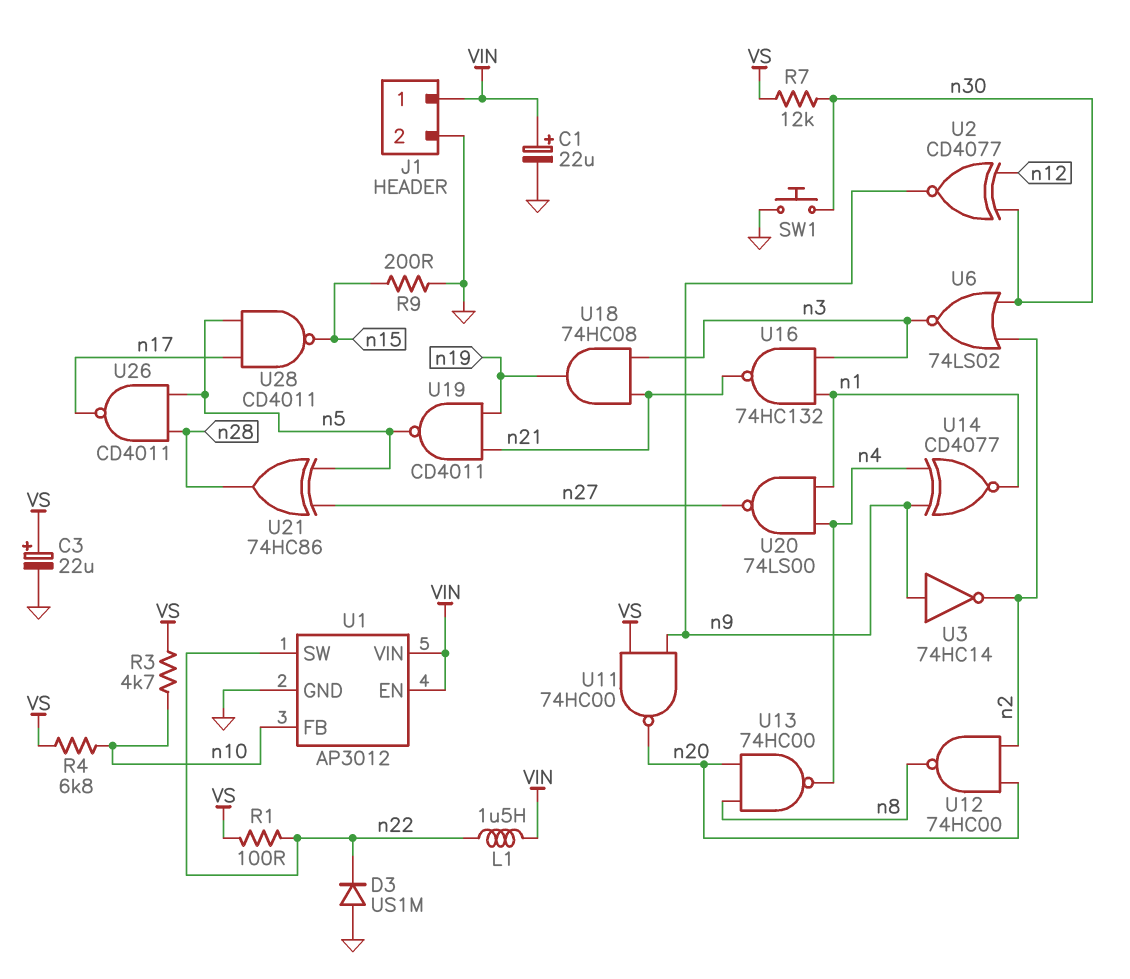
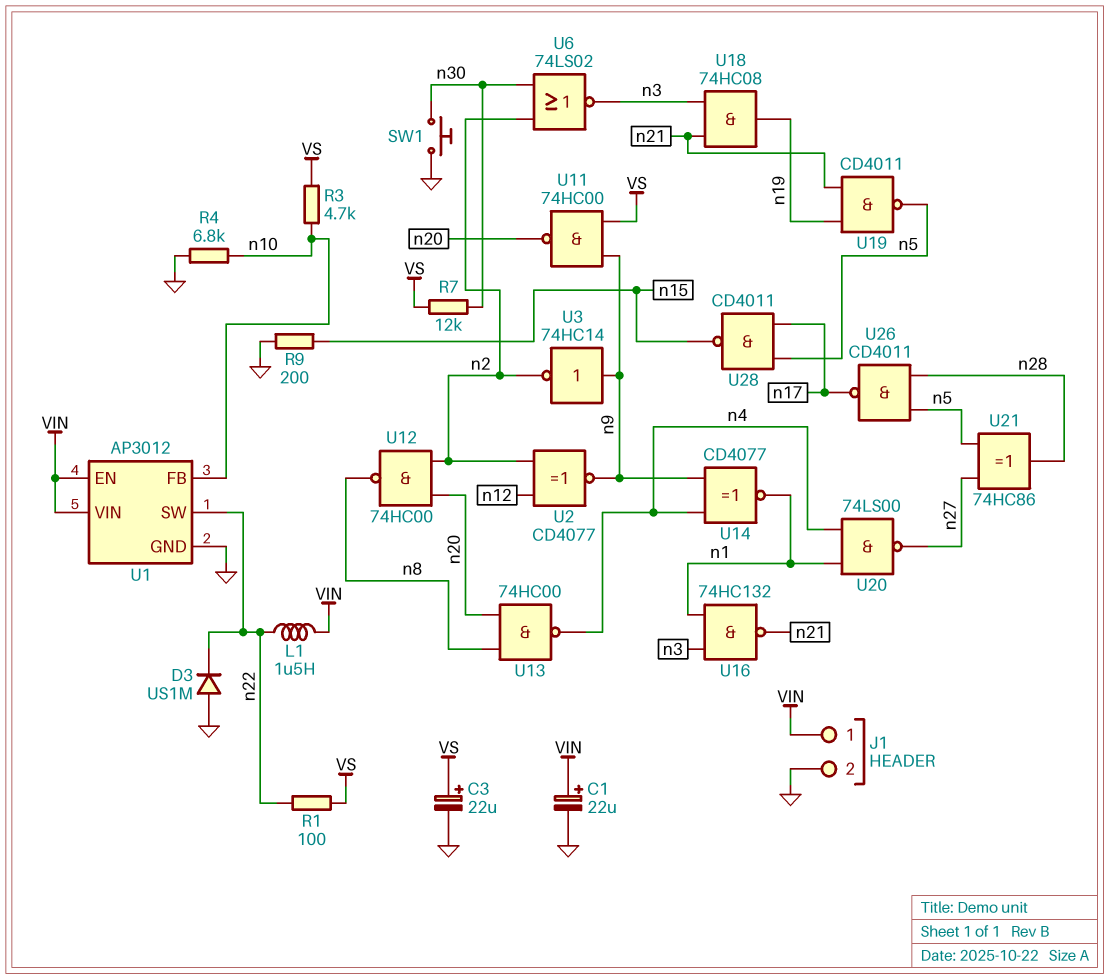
R4: 6.8k (VS, n10) -> 6.8k (GND, n10)
U2: XNOR CD4077 (in n12, in n30, out n9) -> XNOR CD4077 (in n2, in n12, out n9)

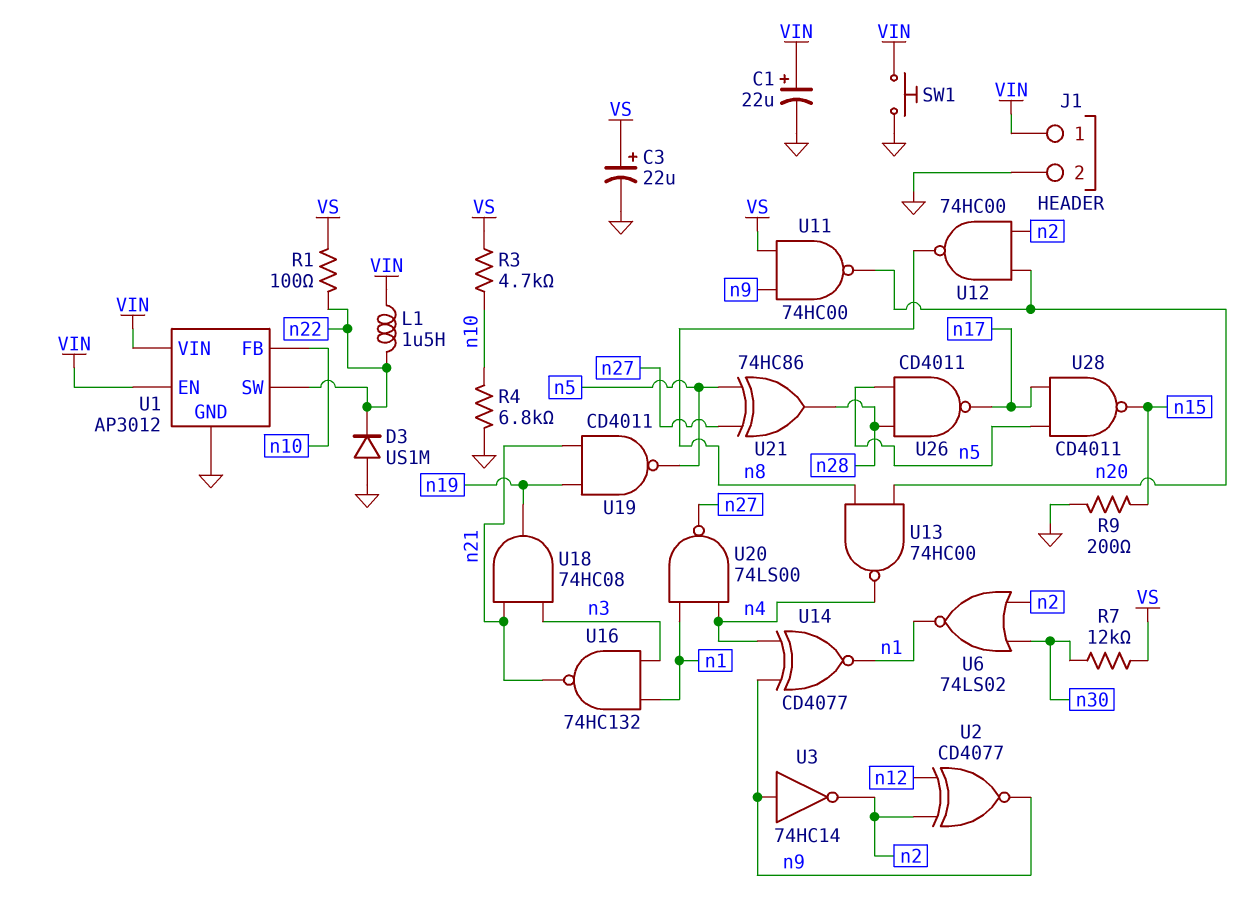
SW1: button (GND, n30) -> button (GND, VIN)
U6: NOR 74LS02 (in n2, in n30, out n3) -> NOR 74LS02 (in n2, in n30, out n1)

